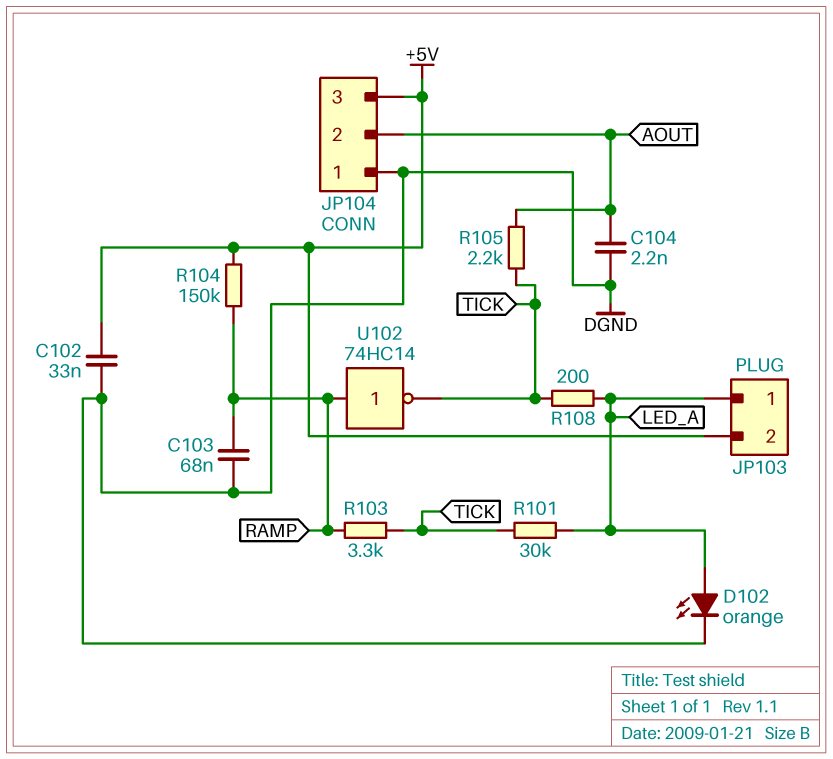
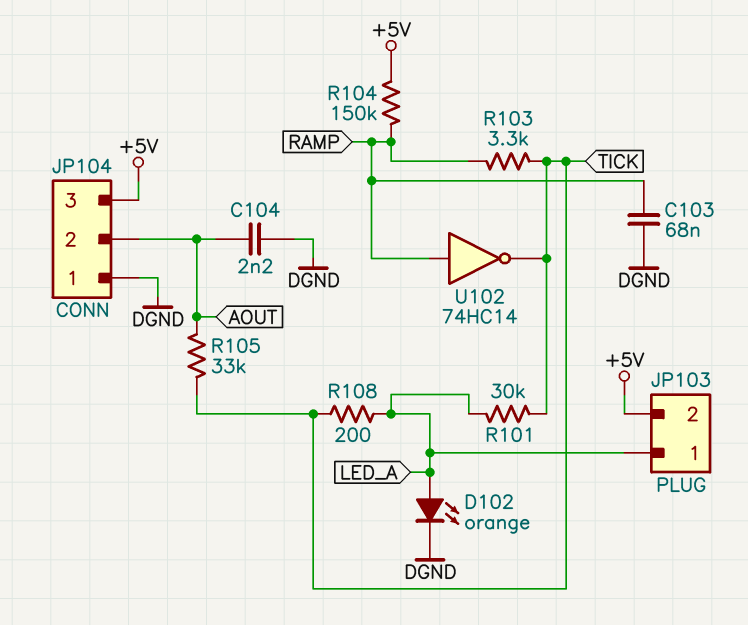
C102: 33nF (+5V, DGND) -> none
R105: 2.2k (AOUT, TICK) -> 33k (AOUT, TICK)

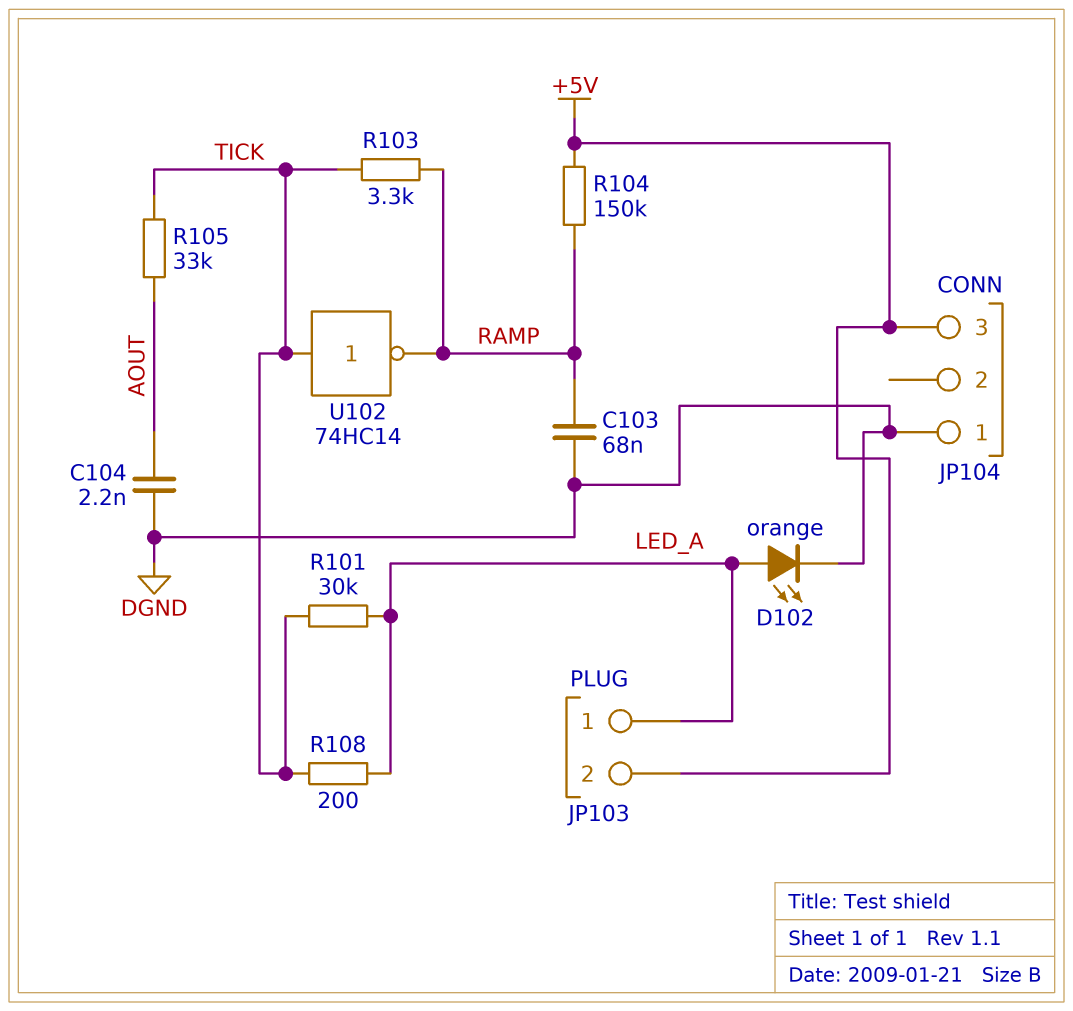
JP104 pin 2: AOUT -> none
U102: NOT 74HC14 (in RAMP, out TICK) -> NOT 74HC14 (in TICK, out RAMP)

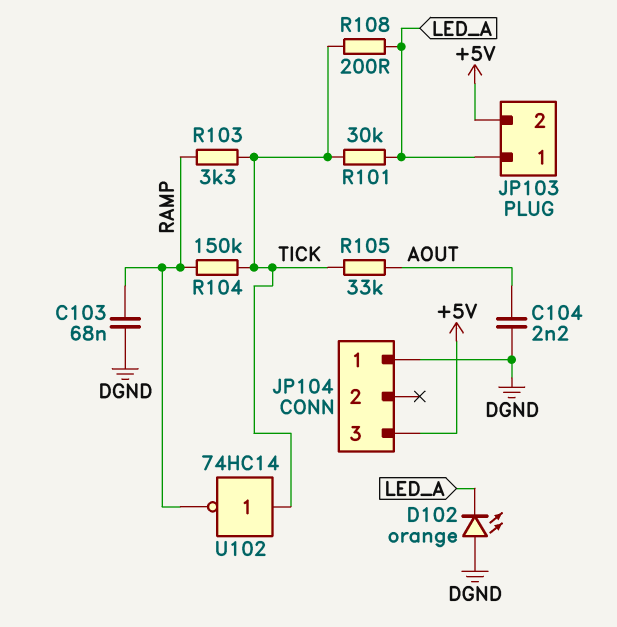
D102: LED orange (A LED_A, K DGND) -> LED orange (A DGND, K LED_A)
R104: 150k (+5V, RAMP) -> 150k (RAMP, TICK)

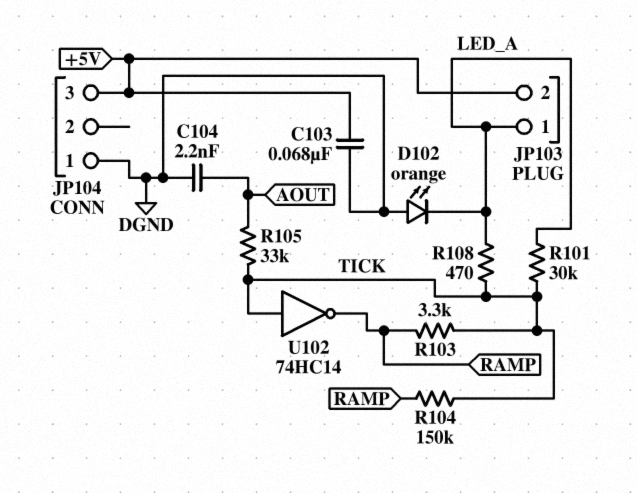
C103: 68nF (DGND, RAMP) -> 68nF (+5V, DGND)
R108: 200 (LED_A, TICK) -> 470 (LED_A, TICK)

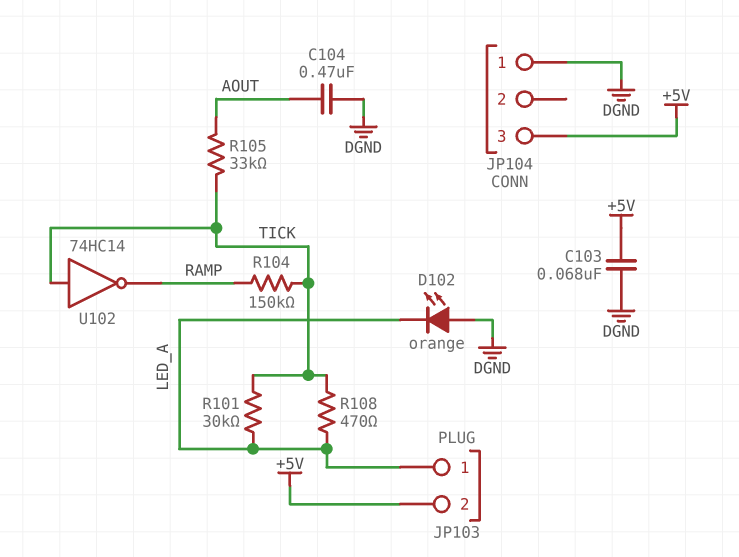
C104: 2.2nF (AOUT, DGND) -> 470nF (AOUT, DGND)
R103: 3.3k (RAMP, TICK) -> none

